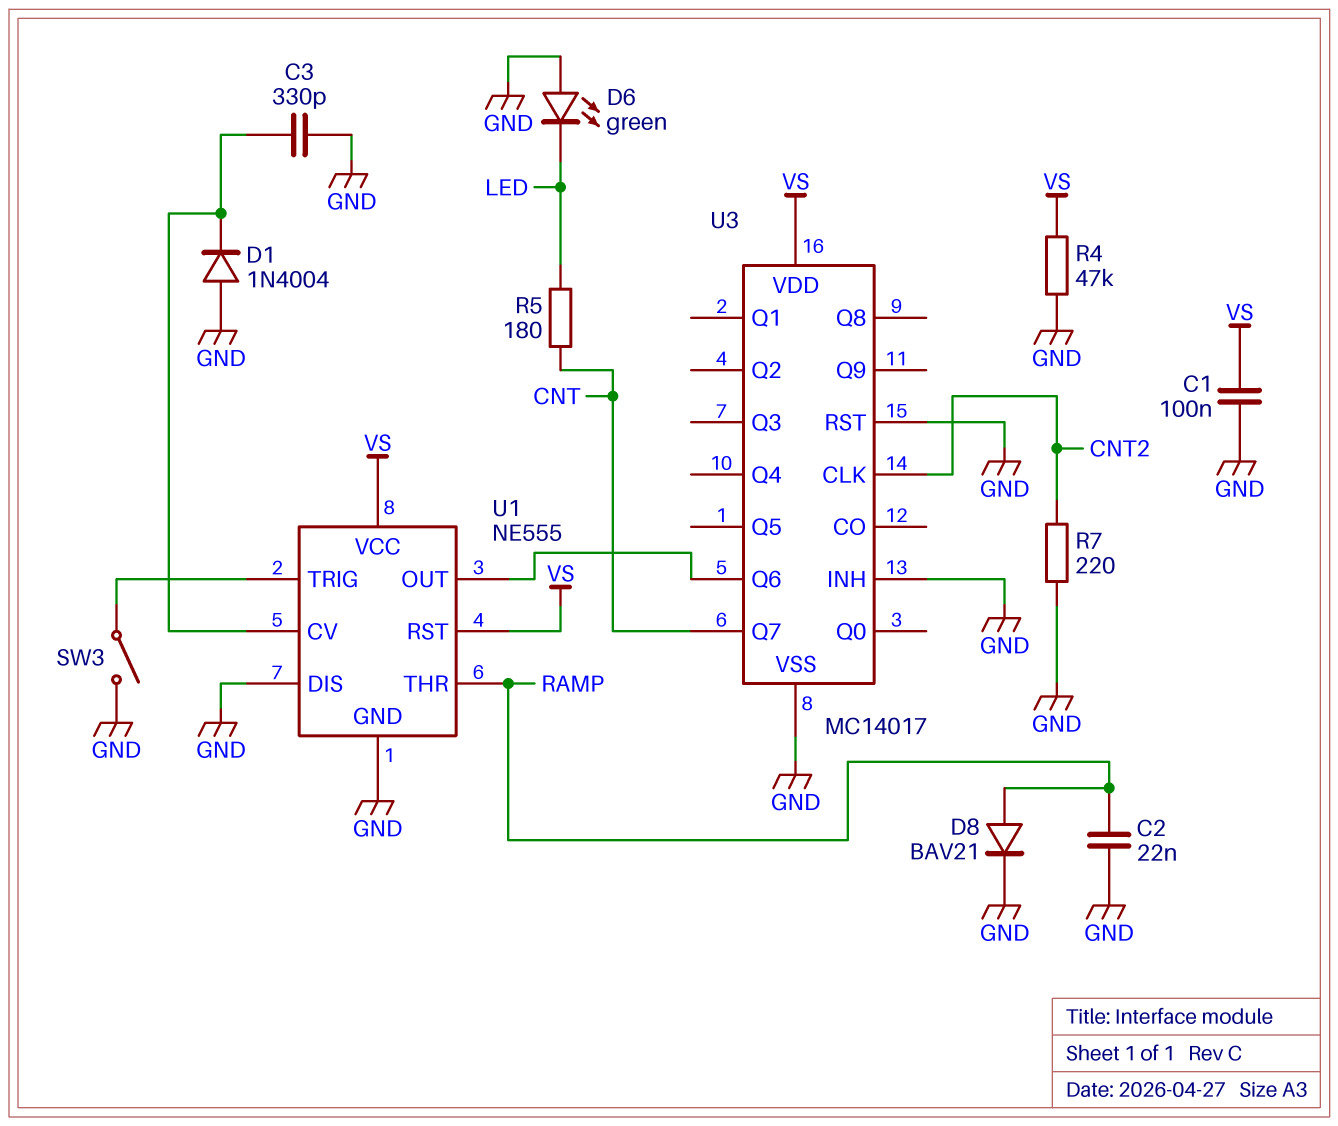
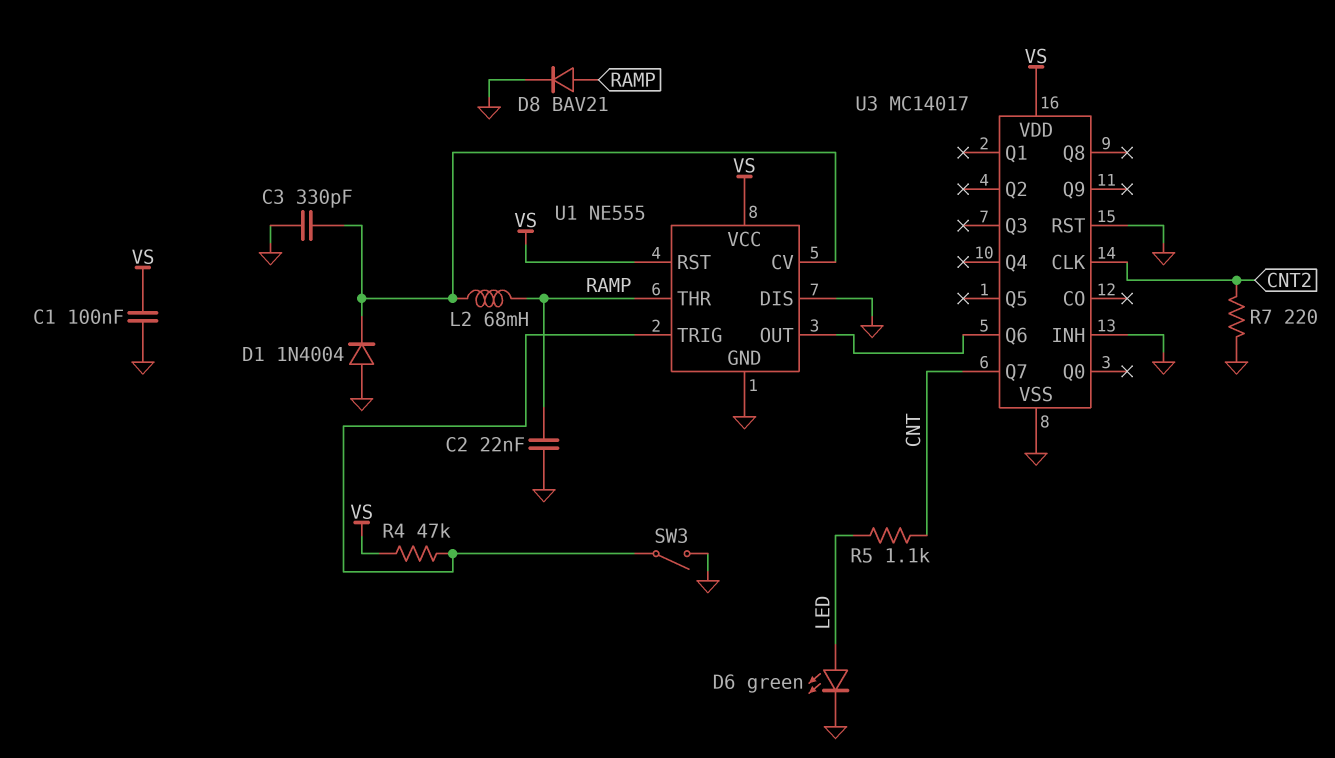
D6: LED green (A GND, K LED) -> LED green (A LED, K GND)
L2: none -> 68mH (RAMP, U1/CV)
R4: 47k (GND, VS) -> 47k (U1/TRIG, VS)
R5: 180 (CNT, LED) -> 1.1k (CNT, LED)

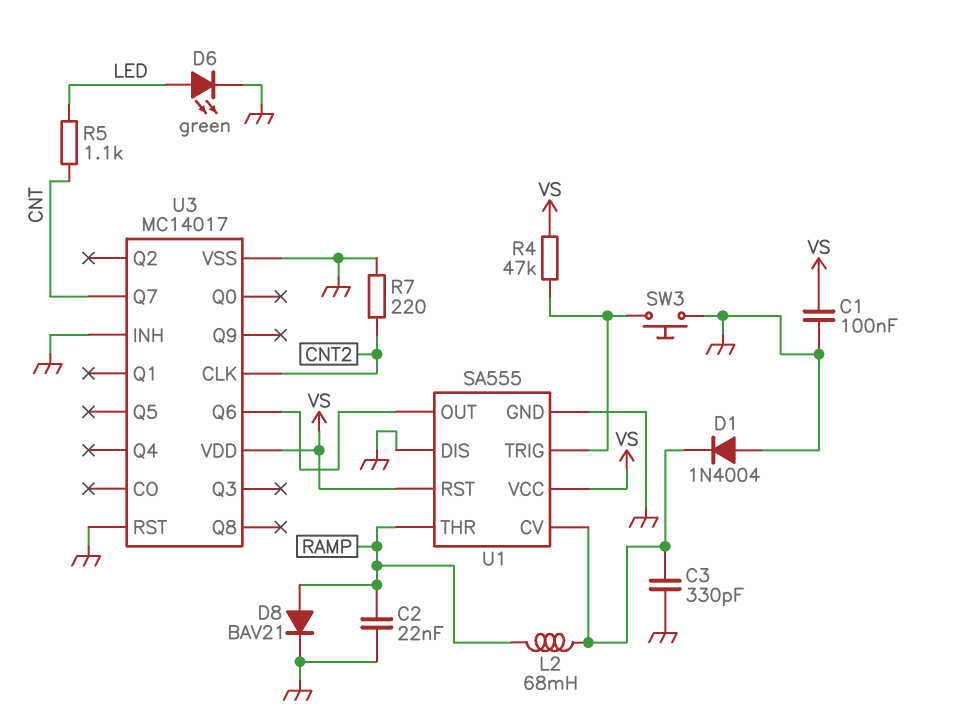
SW3: switch (GND, U1/TRIG) -> button (GND, U1/TRIG)
U1: NE555 -> SA555

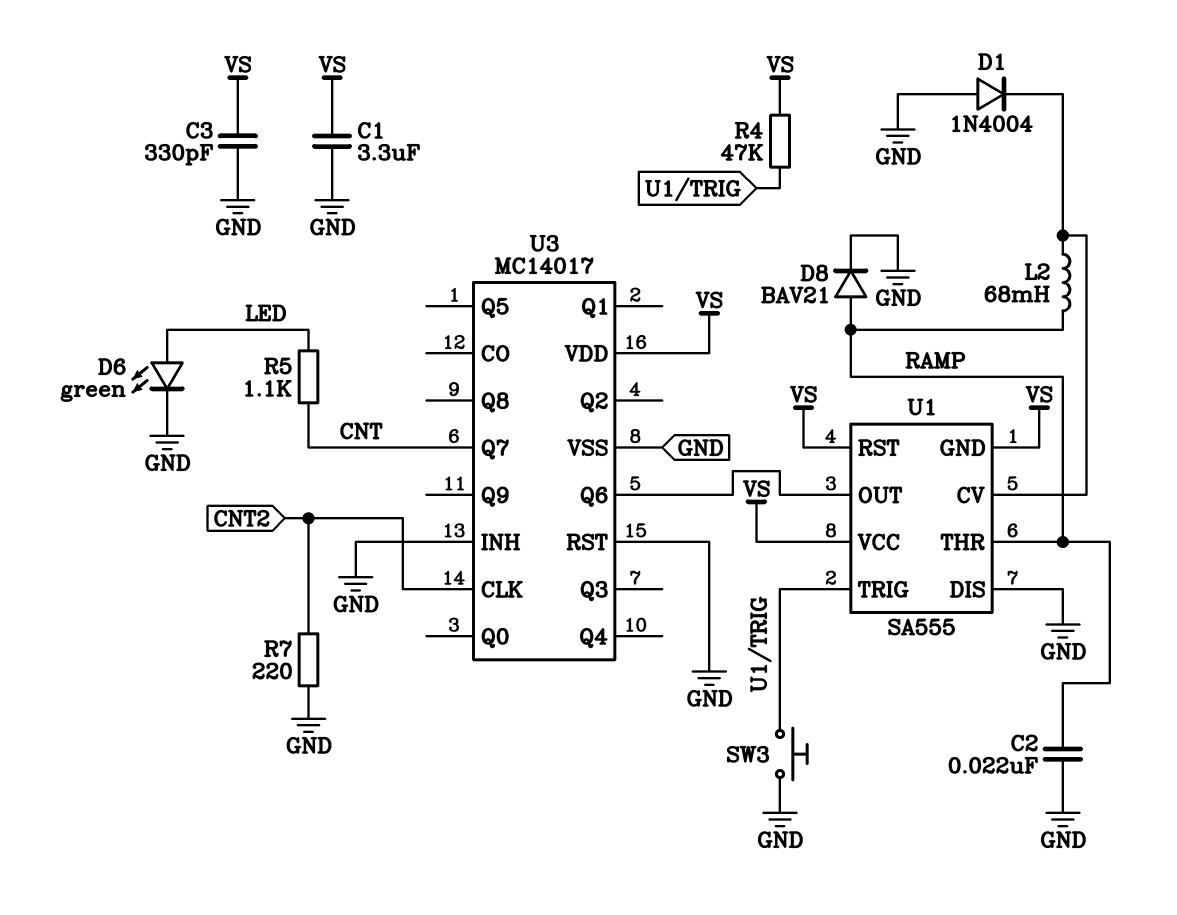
C1: 100nF (GND, VS) -> 3.3uF (GND, VS)
C3: 330pF (GND, U1/CV) -> 330pF (GND, VS)
U1 pin GND: GND -> VS

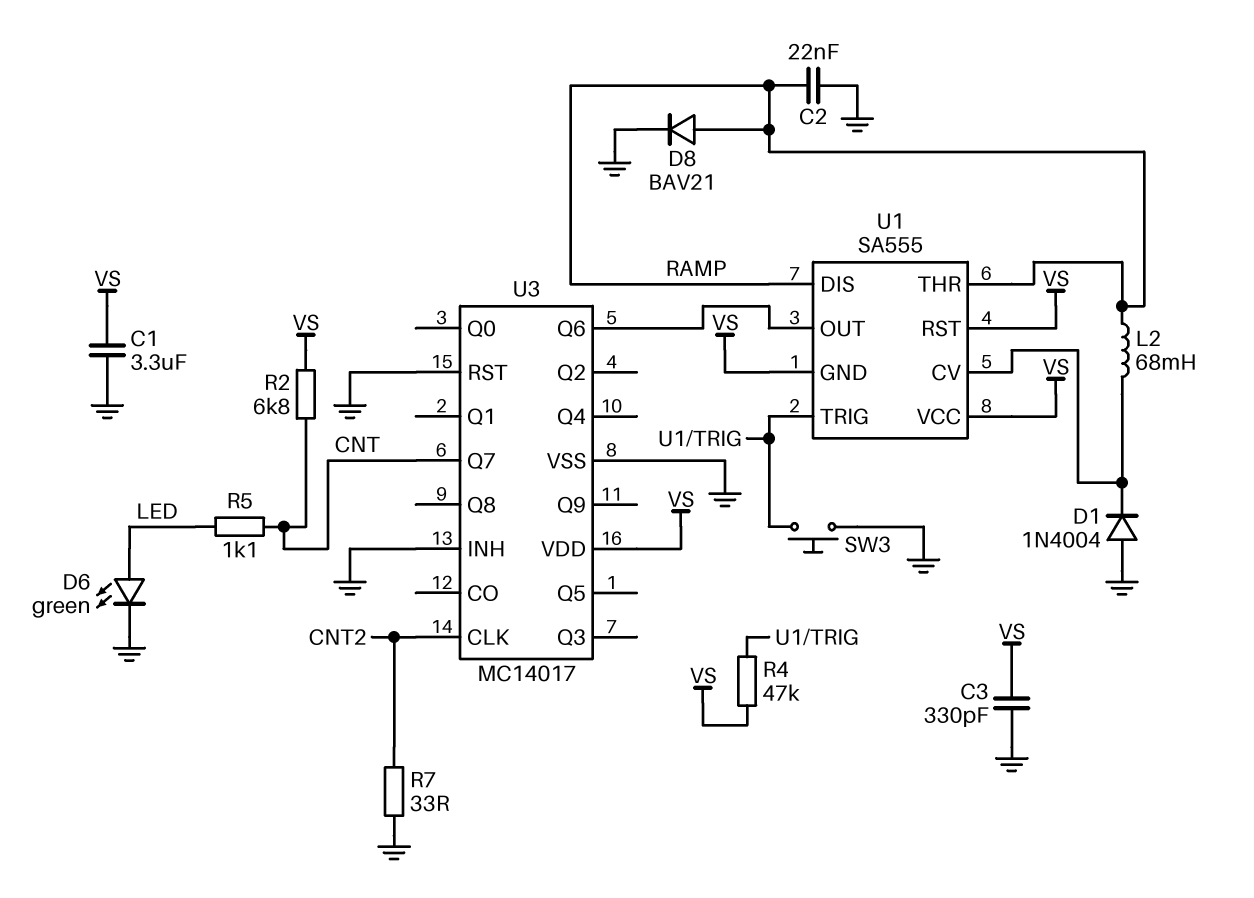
R2: none -> 6.8k (CNT, VS)
R7: 220 (CNT2, GND) -> 33 (CNT2, GND)
U1 pin DIS: GND -> RAMP

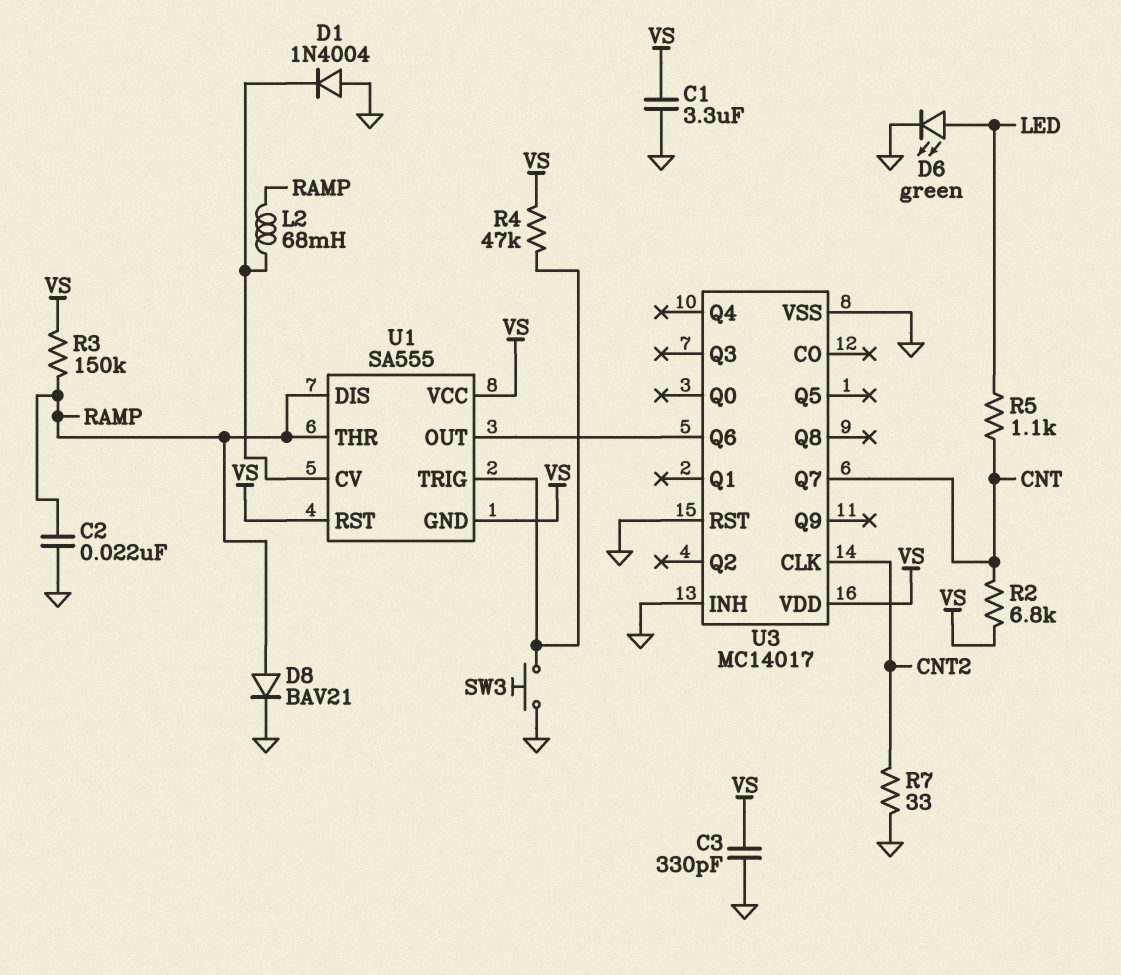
R3: none -> 150k (RAMP, VS)

